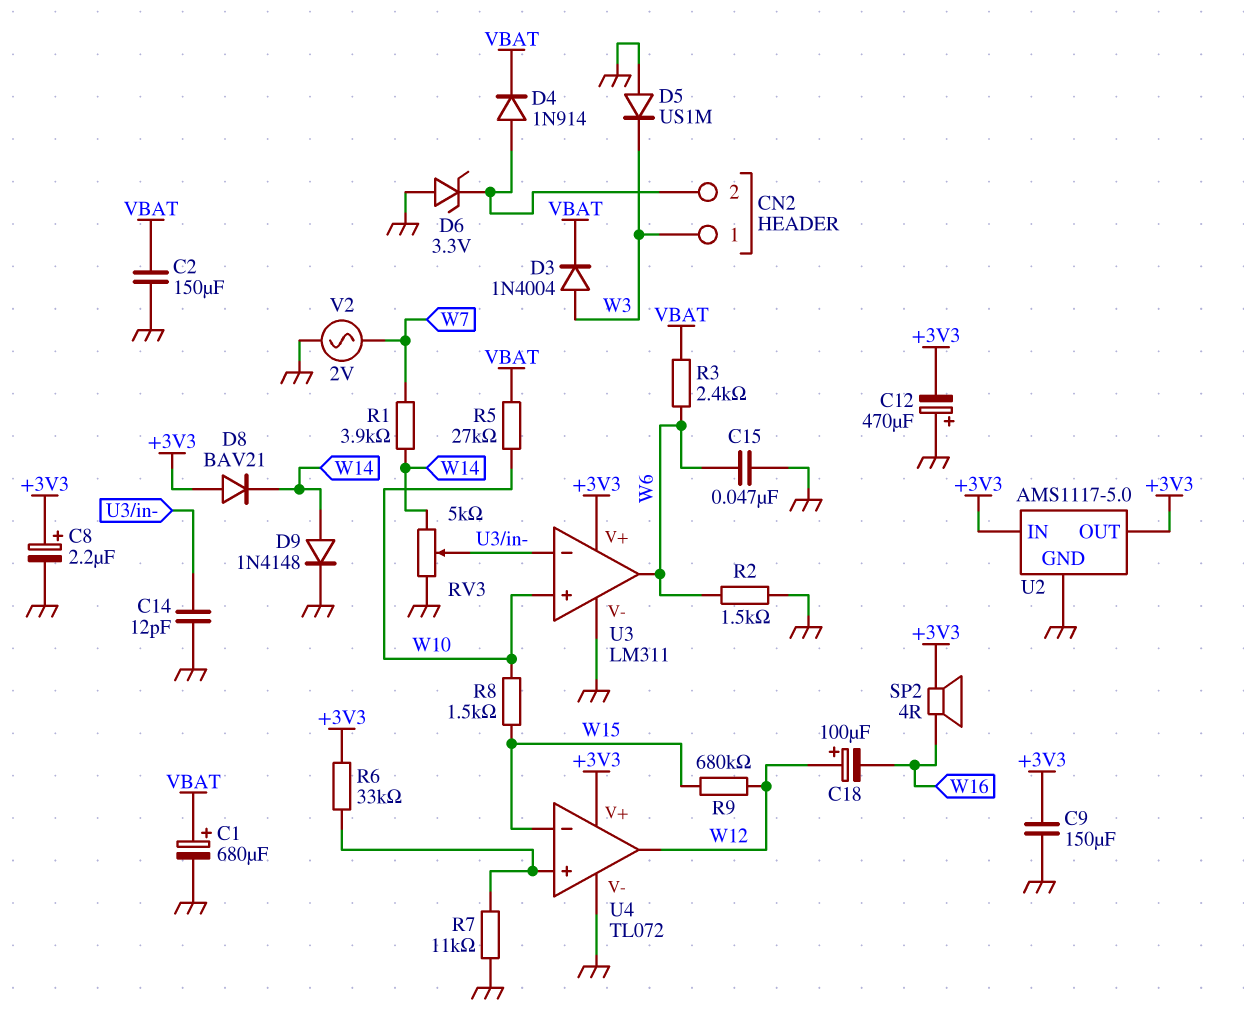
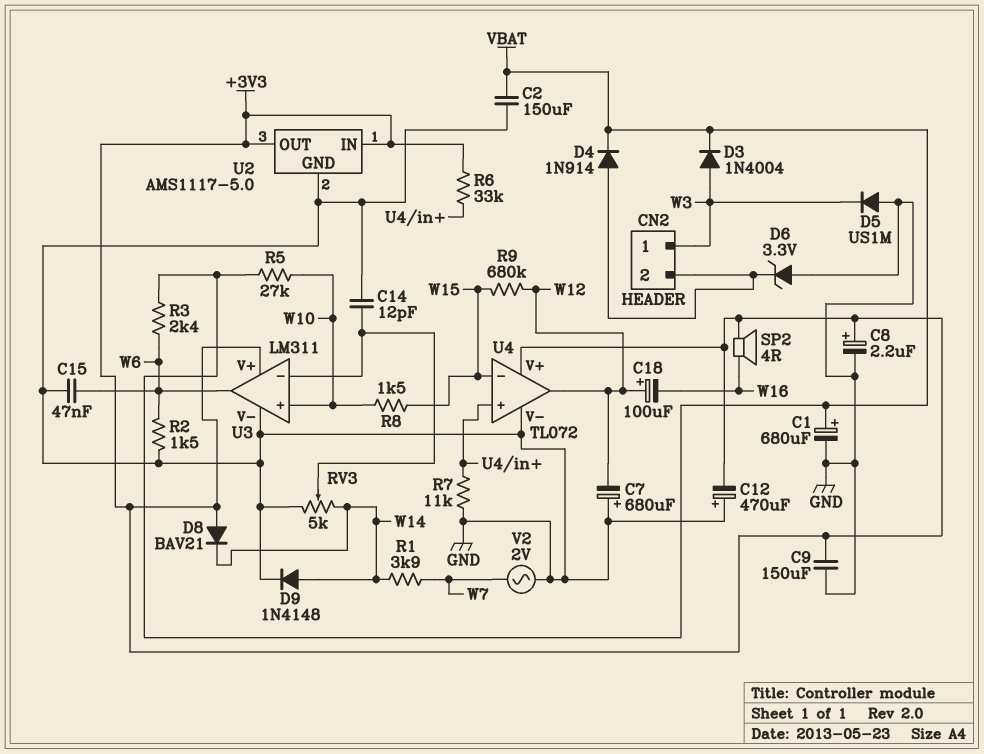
C7: none -> 680uF (plus GND, minus W12)

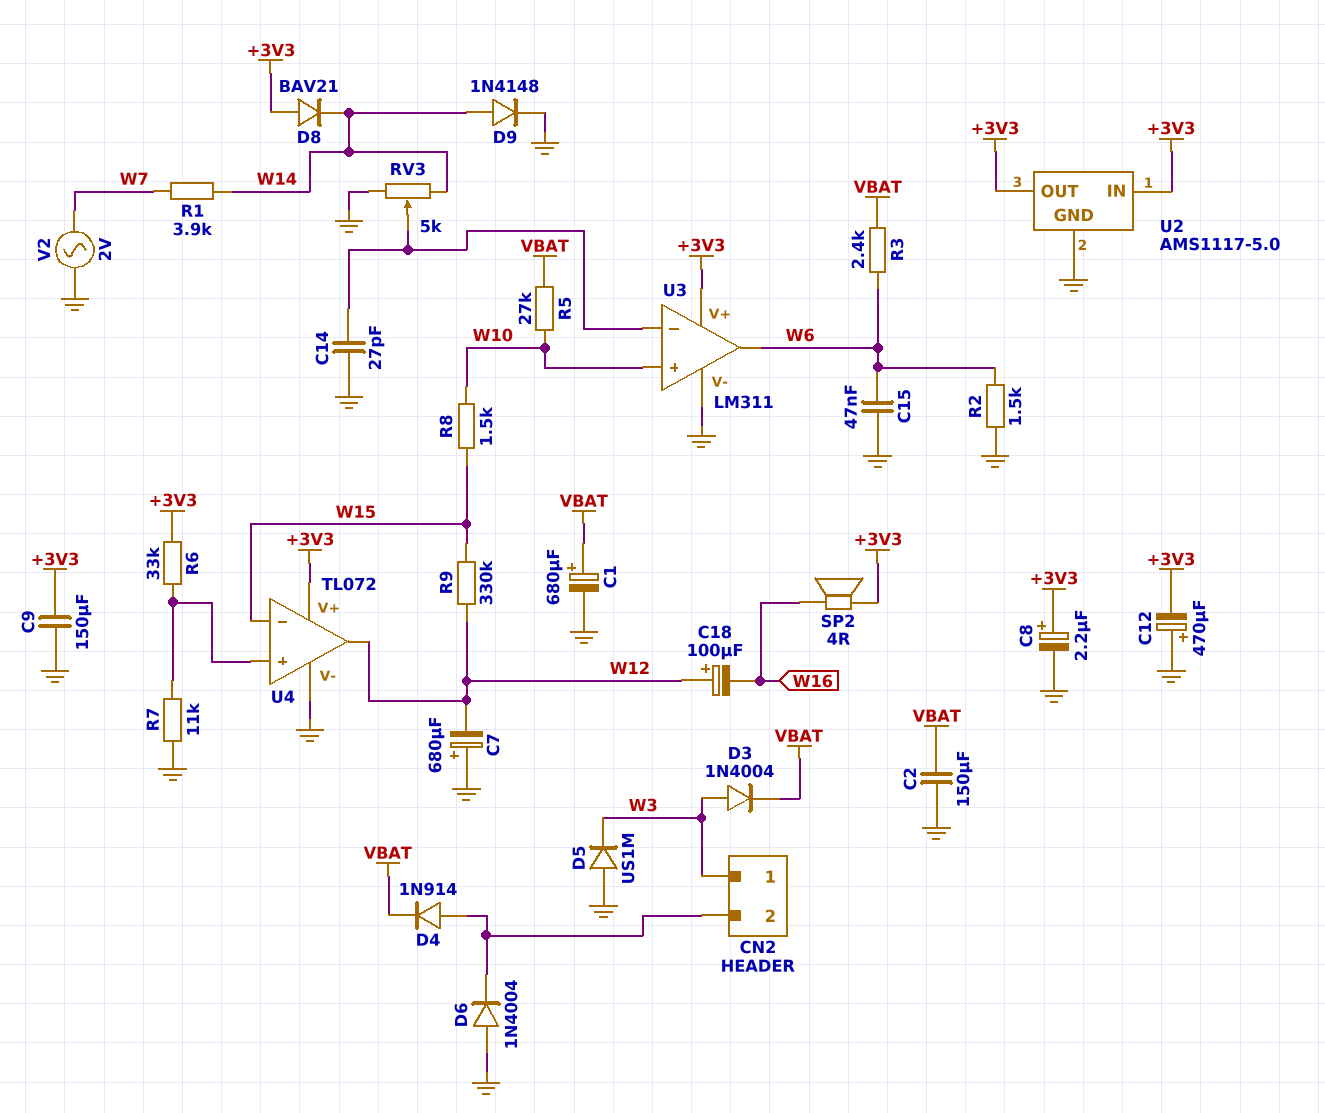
C14: 12pF (GND, U3/in-) -> 27pF (GND, U3/in-)
D6: zener 3.3V (A GND, K CN2/2) -> diode 1N4004 (A GND, K CN2/2)
R9: 680k (W12, W15) -> 330k (W12, W15)

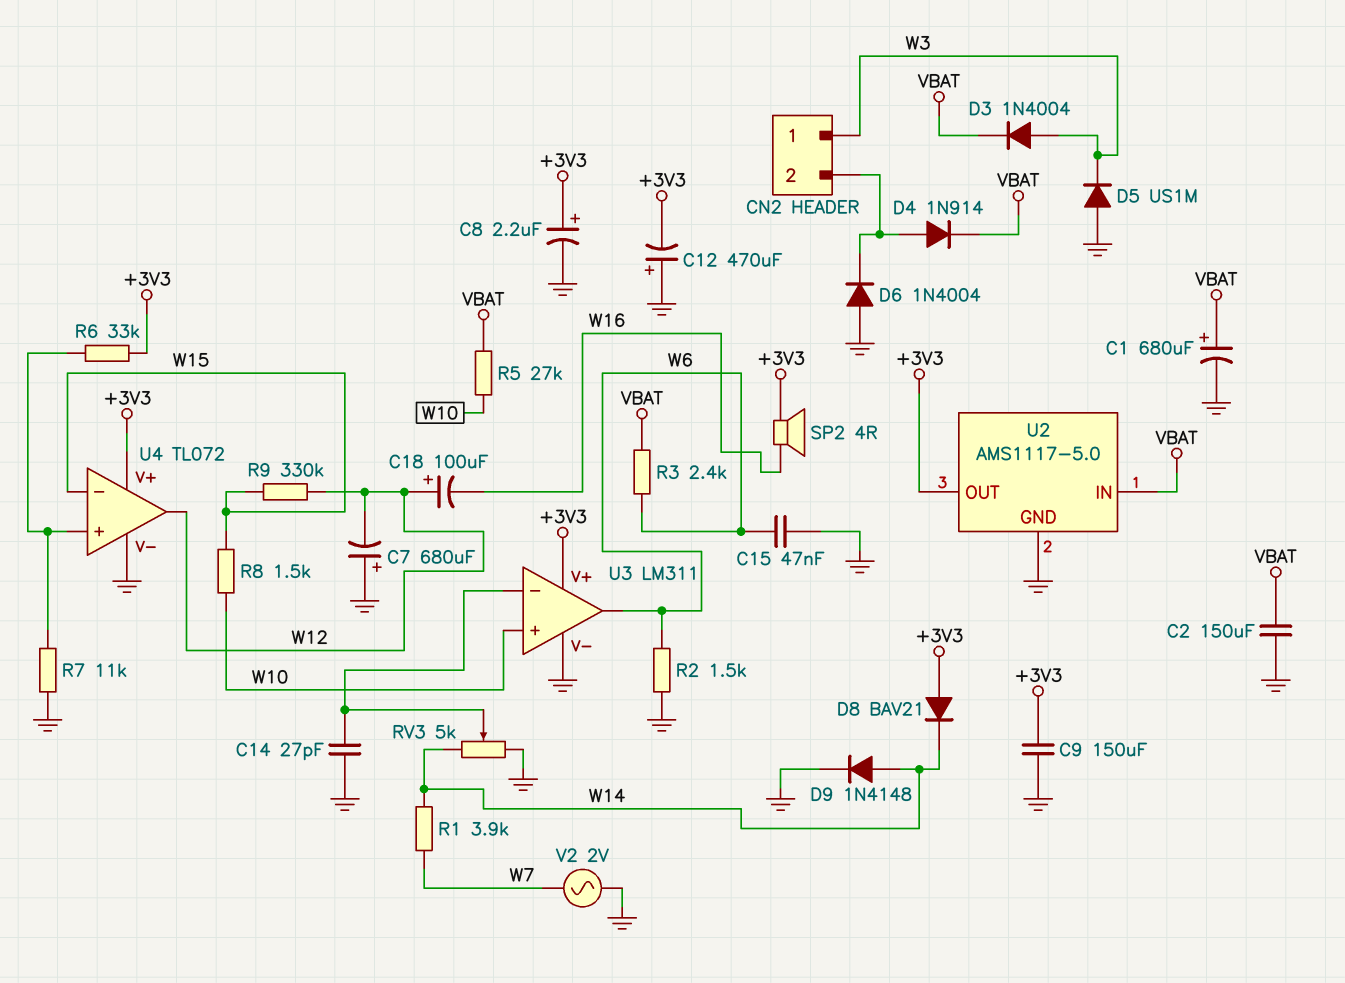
U2 pin IN: +3V3 -> VBAT

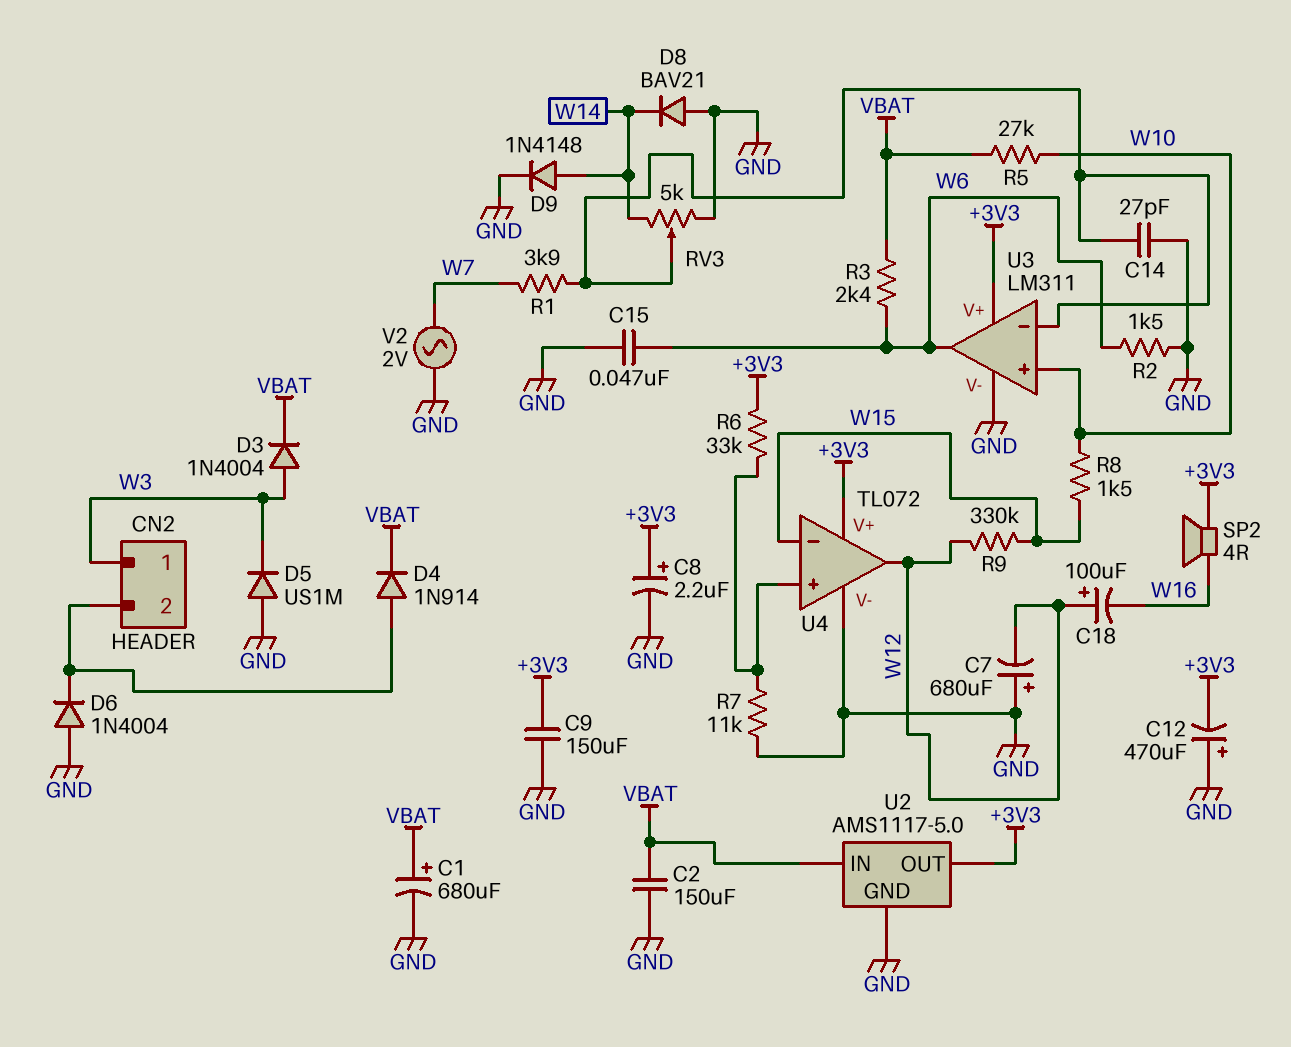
D8: diode BAV21 (A +3V3, K W14) -> diode BAV21 (A GND, K W14)
R1: 3.9k (W7, W14) -> 3.9k (U3/in-, W7)

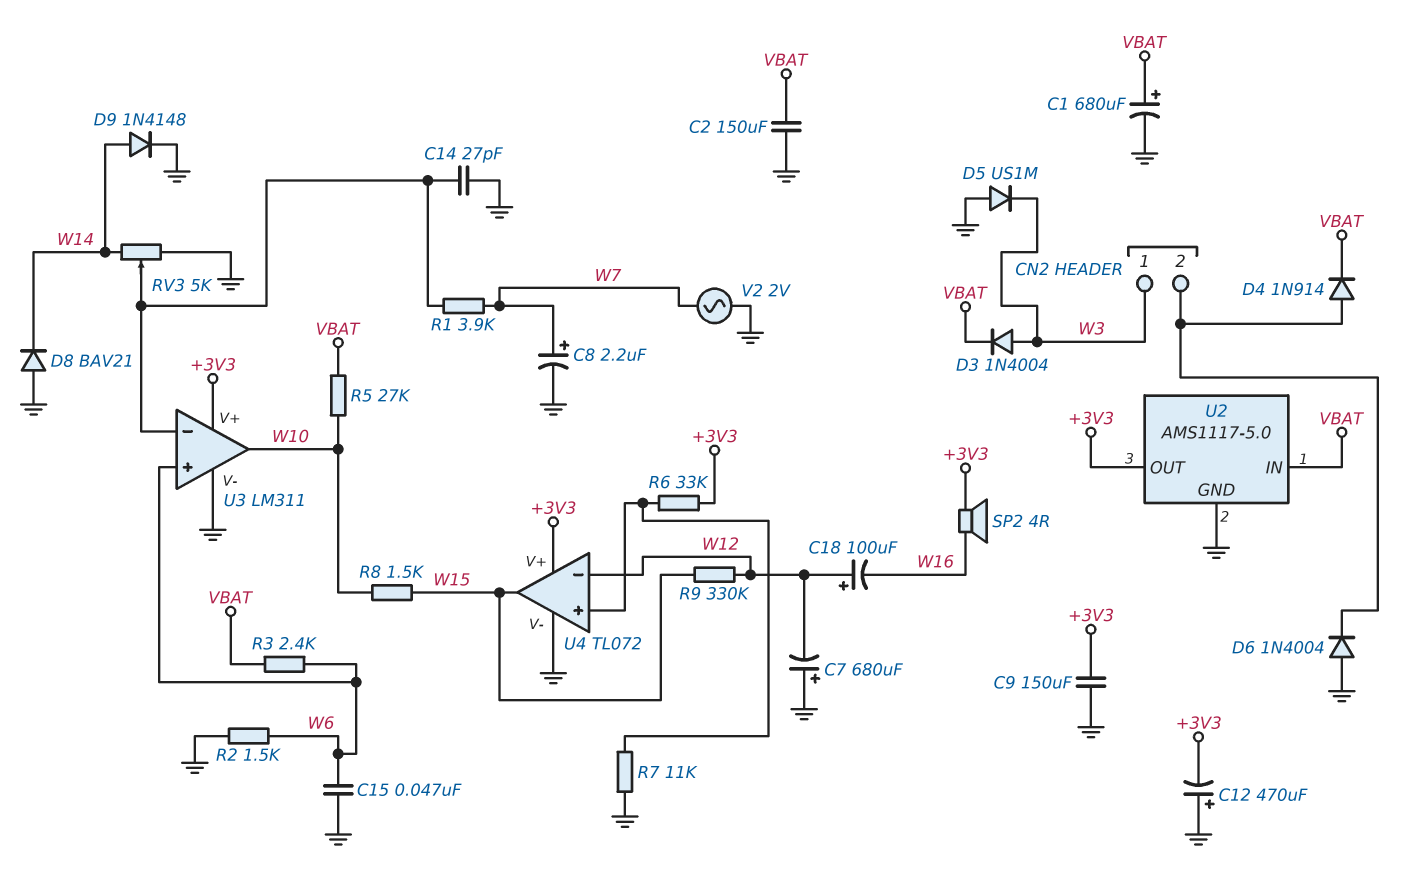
C8: 2.2uF (plus +3V3, minus GND) -> 2.2uF (plus W7, minus GND)
U3 pin in+: W10 -> W6
U3 pin out: W6 -> W10
U4 pin in-: W15 -> W12
U4 pin out: W12 -> W15

